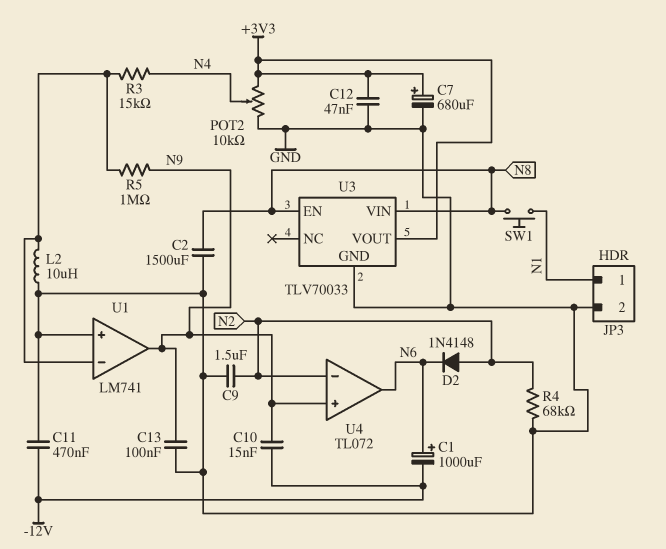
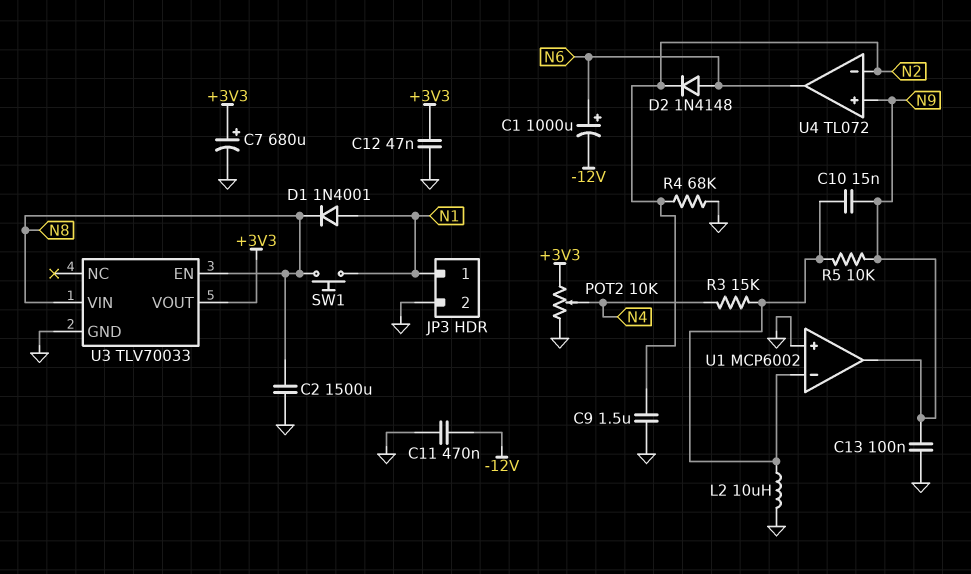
C10: 15nF (-12V, N9) -> 15nF (N9, U1/in-)
D1: none -> diode 1N4001 (A N1, K N8)
D2: diode 1N4148 (A N2, K N6) -> diode 1N4148 (A N6, K N2)
R5: 1M (N9, U1/in-) -> 10k (N9, U1/in-)
U1: LM741 -> MCP6002

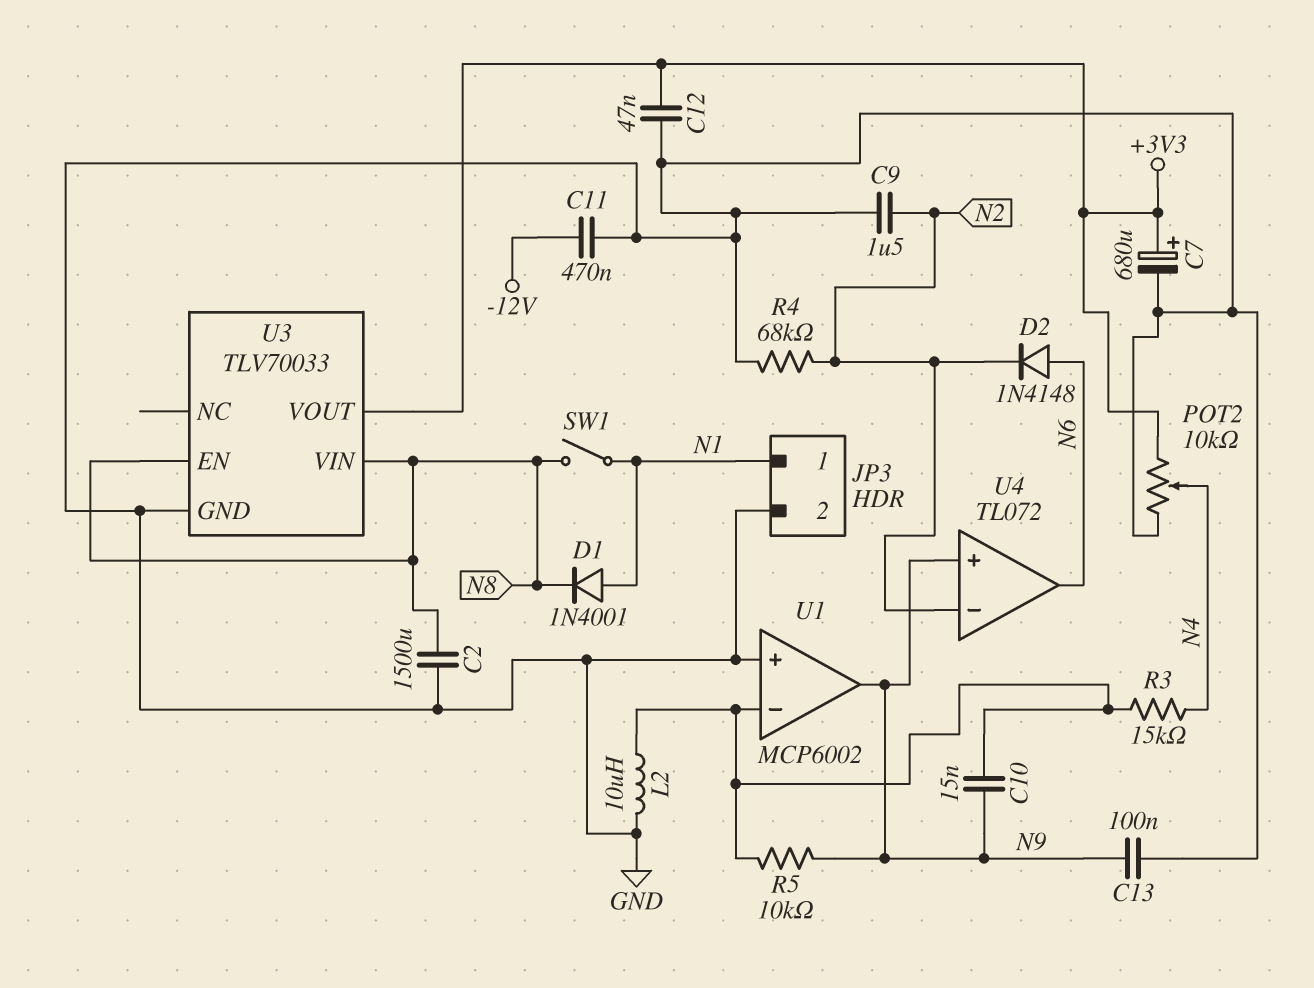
C1: 1000uF (plus N6, minus -12V) -> none
SW1: button (N1, N8) -> switch (N1, N8)

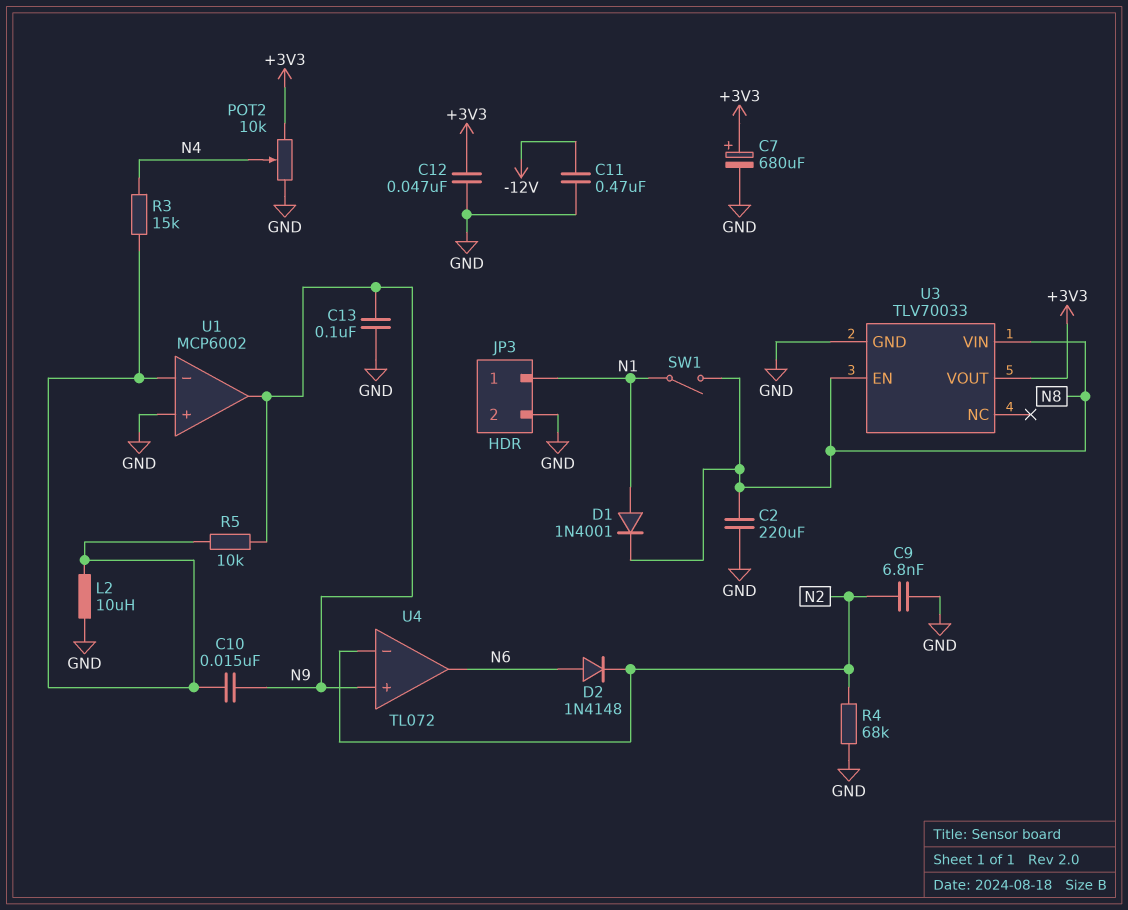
C2: 1500uF (GND, N8) -> 220uF (GND, N8)
C9: 1.5uF (GND, N2) -> 6.8nF (GND, N2)

